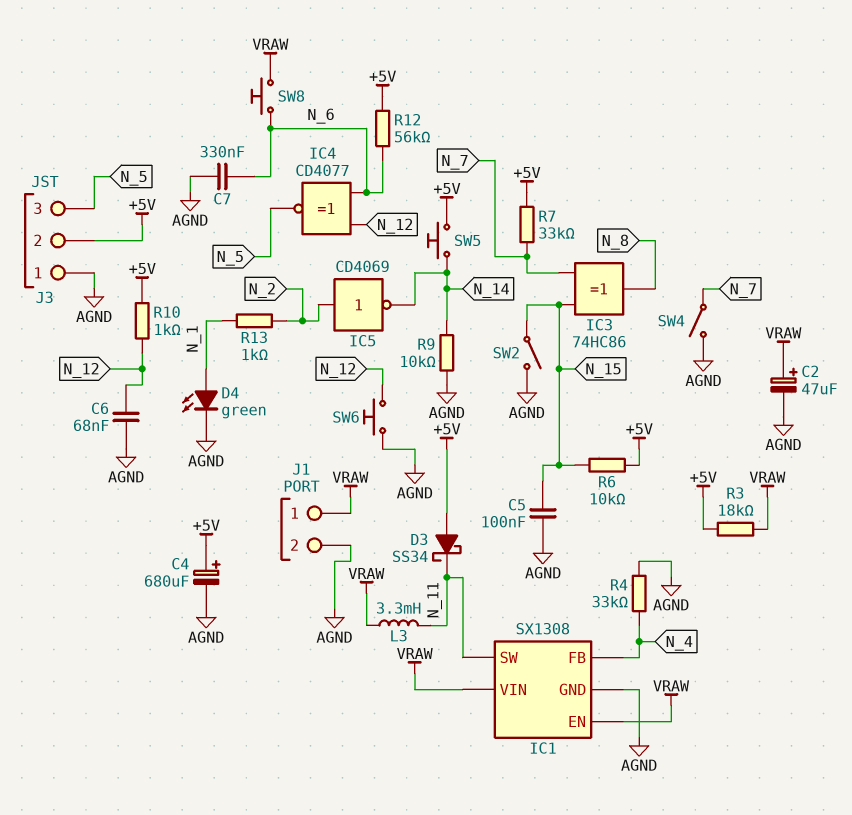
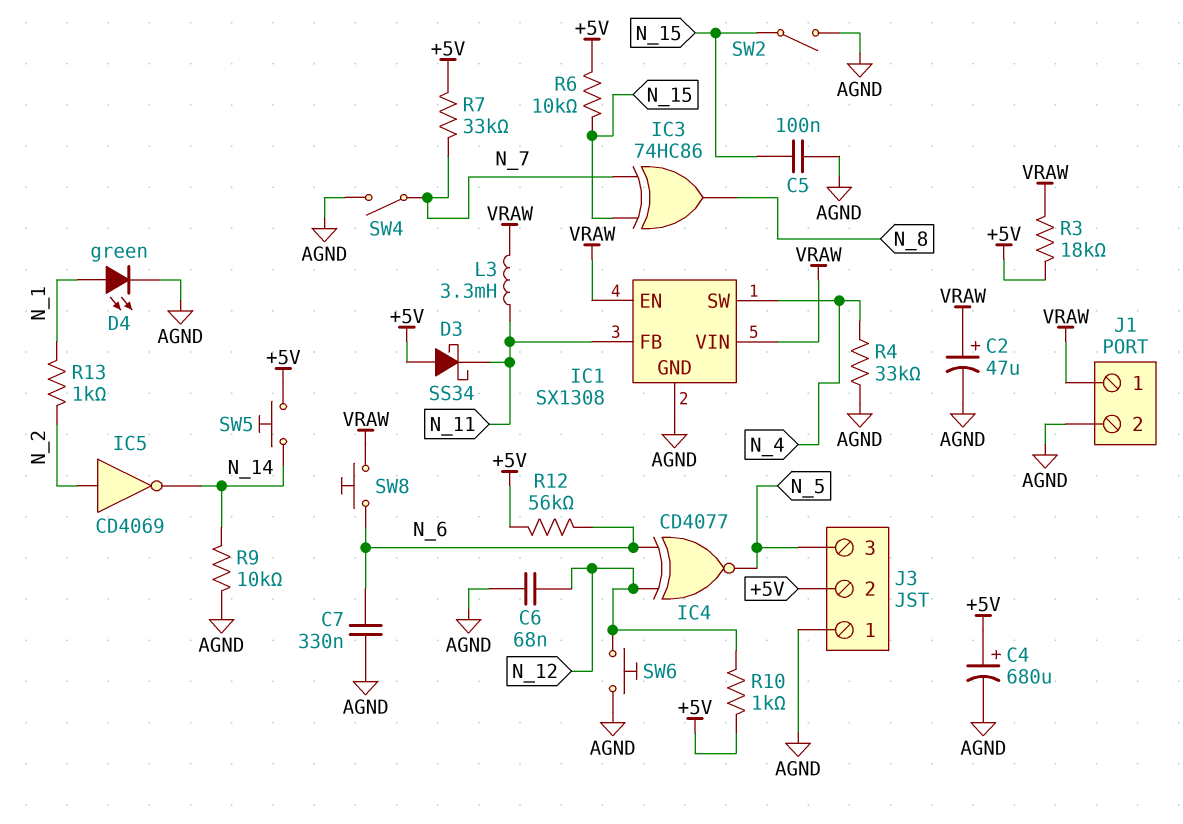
IC1 pin FB: N_4 -> N_11
IC1 pin SW: N_11 -> N_4

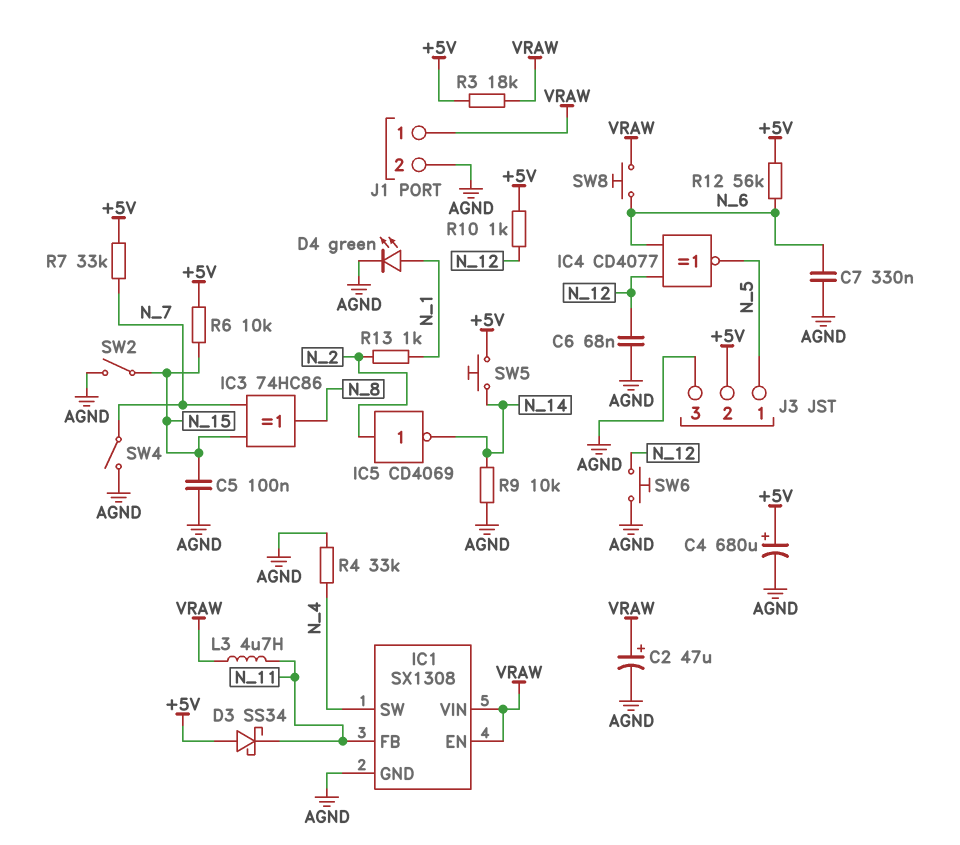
J3 pin 1: AGND -> N_5
J3 pin 3: N_5 -> AGND
L3: 3.3mH (N_11, VRAW) -> 4.7uH (N_11, VRAW)

